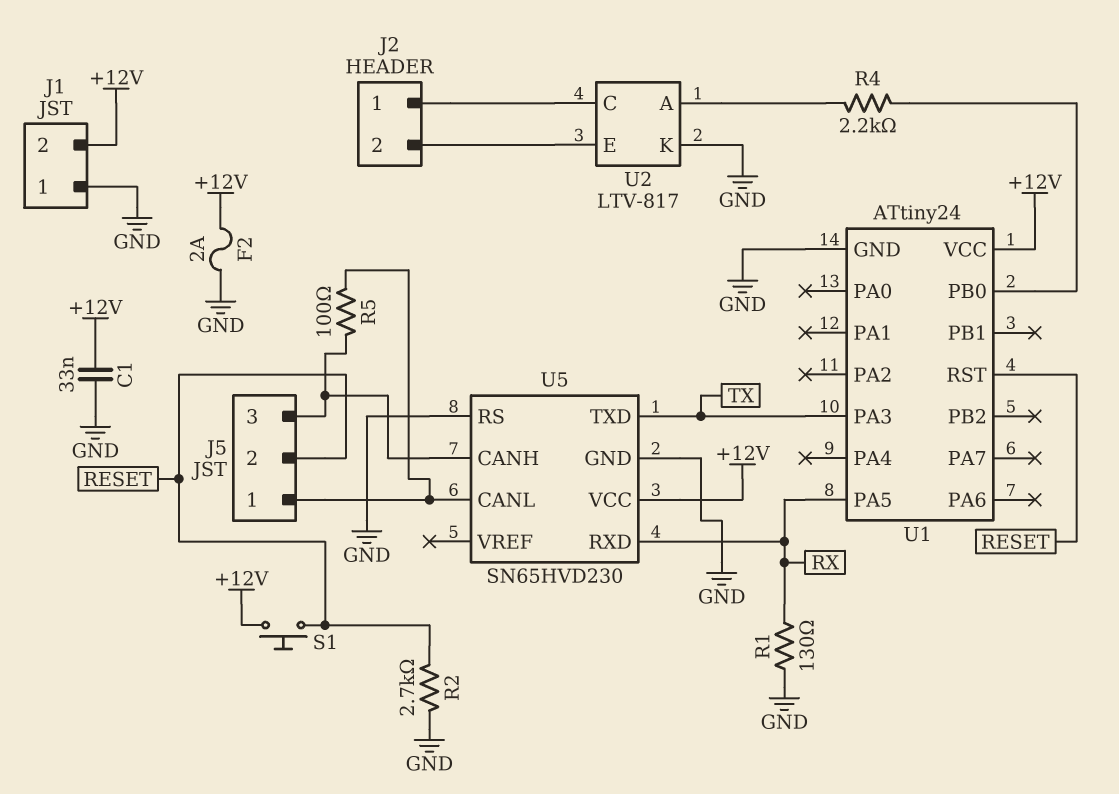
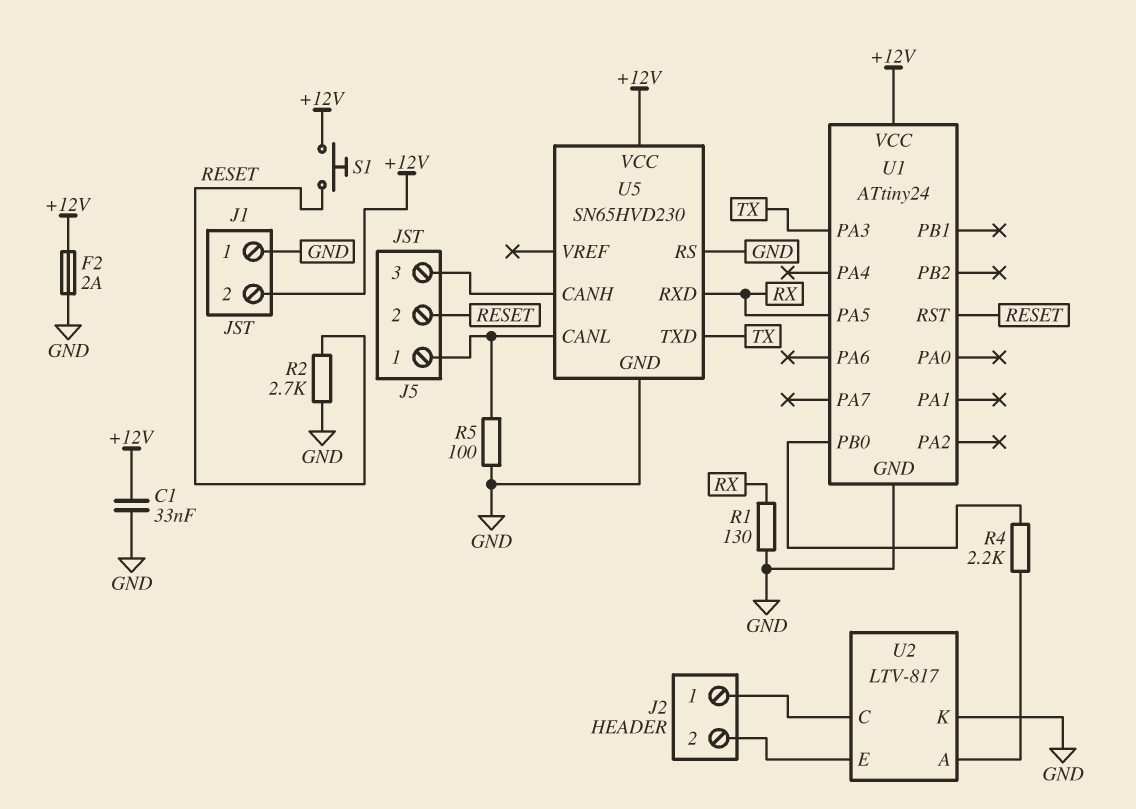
R5: 100 (J5/1, J5/3) -> 100 (GND, J5/1)

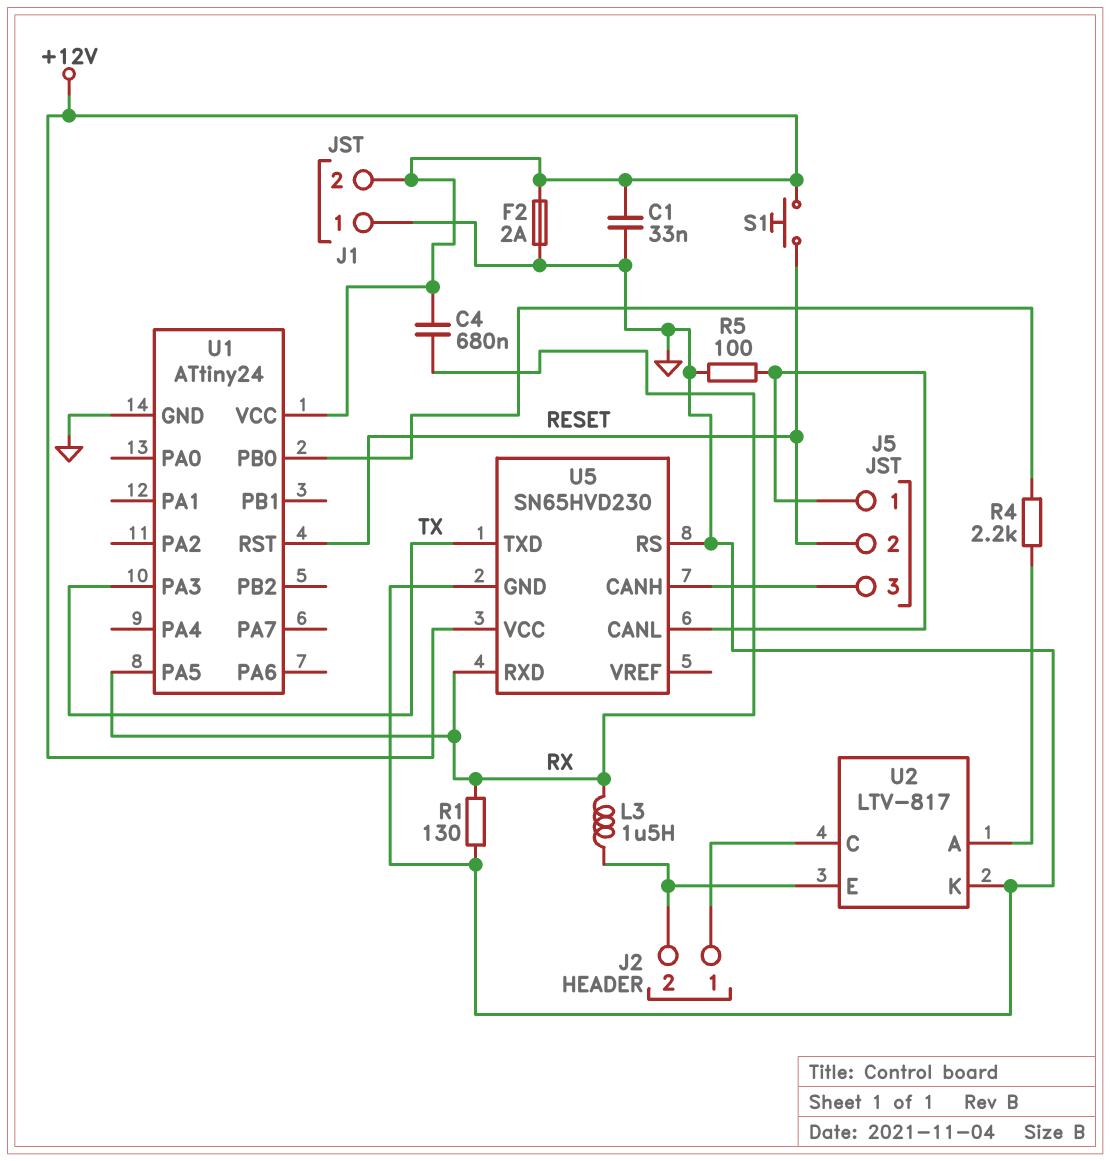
C4: none -> 680nF (+12V, RX)
L3: none -> 1.5uH (J2/2, RX)
R2: 2.7k (GND, RESET) -> none

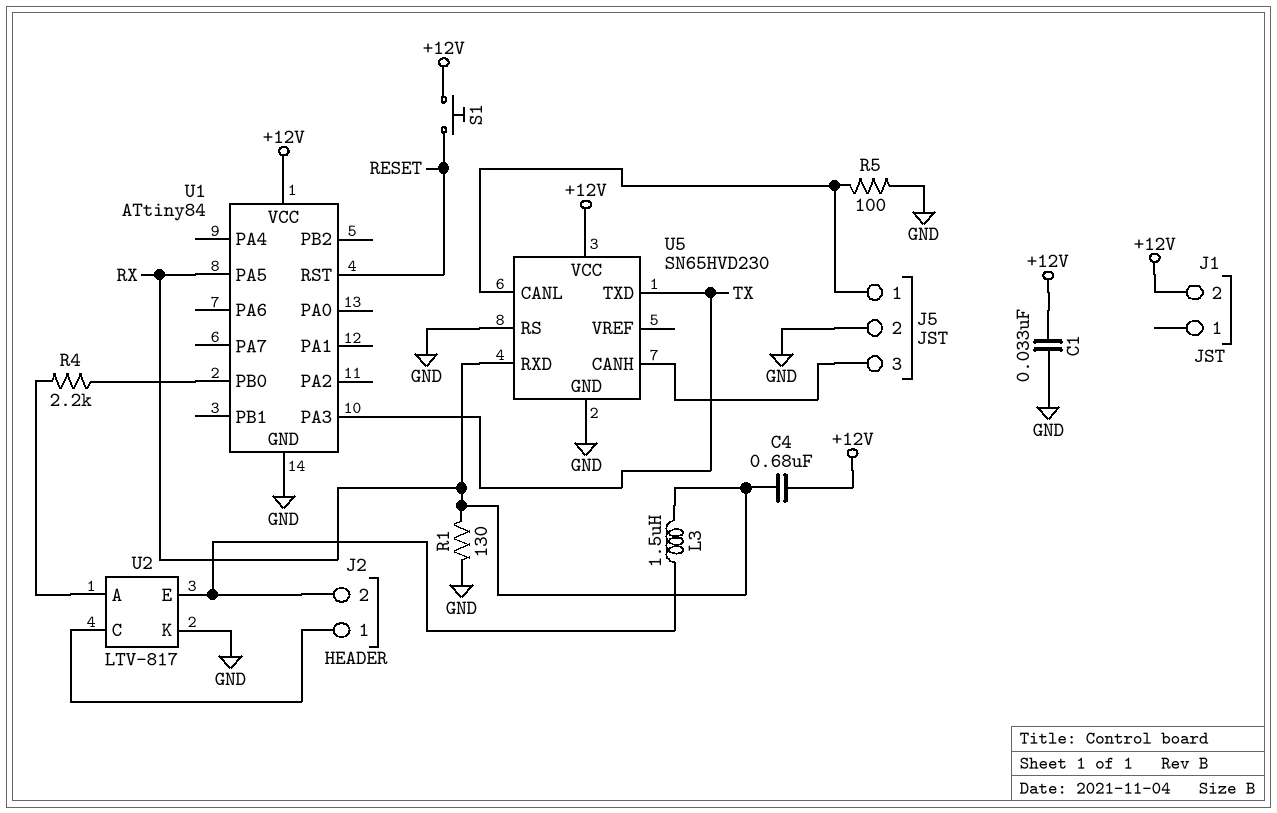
F2: 2A (+12V, GND) -> none
J1 pin 1: GND -> none
J5 pin 2: RESET -> GND
U1: ATtiny24 -> ATtiny84

